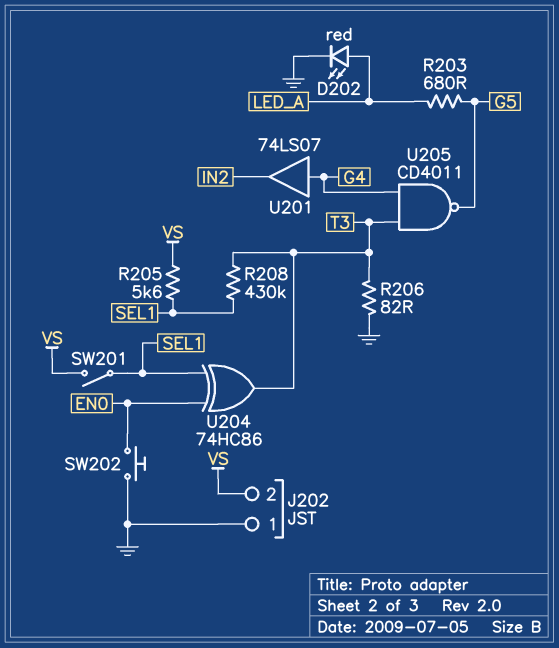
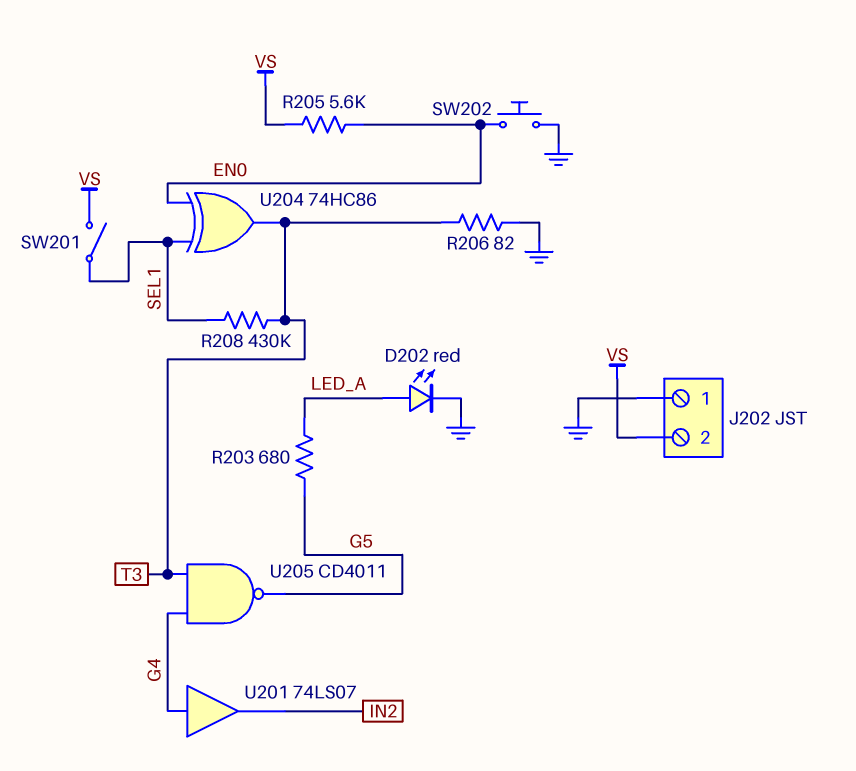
R205: 5.6k (SEL1, VS) -> 5.6k (EN0, VS)

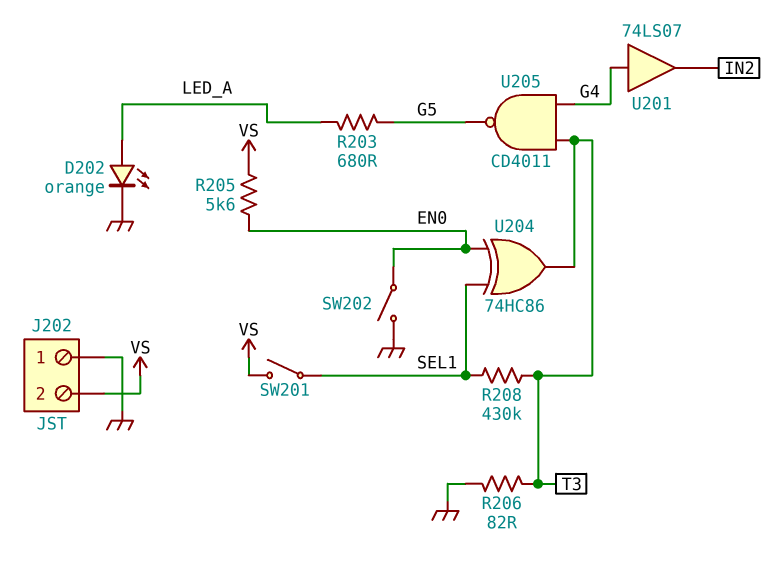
D202: LED red (A LED_A, K GND) -> LED orange (A LED_A, K GND)
SW202: button (EN0, GND) -> switch (EN0, GND)

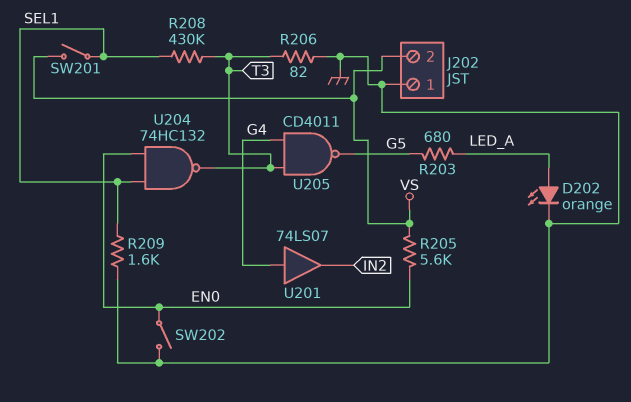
R209: none -> 1.6k (GND, SEL1)
U204: XOR 74HC86 (in EN0, in SEL1, out T3) -> NAND 74HC132 (in EN0, in SEL1, out T3)

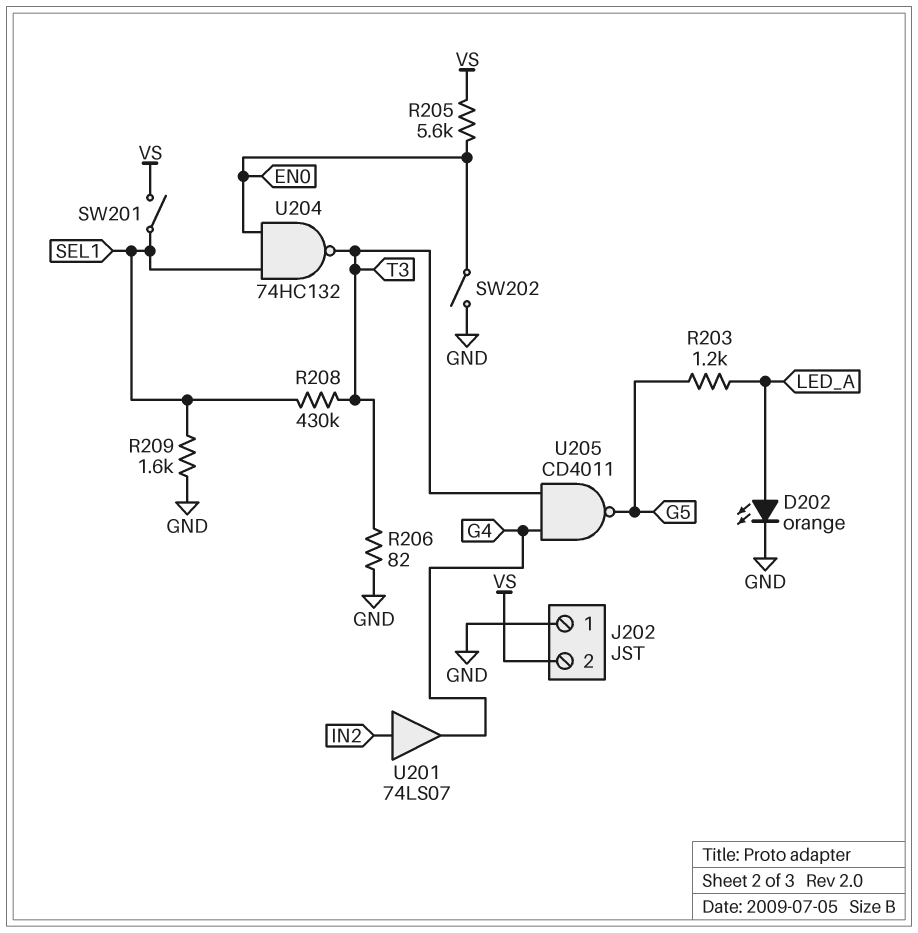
R203: 680 (G5, LED_A) -> 1.2k (G5, LED_A)
U201: buffer 74LS07 (in G4, out IN2) -> buffer 74LS07 (in IN2, out G4)

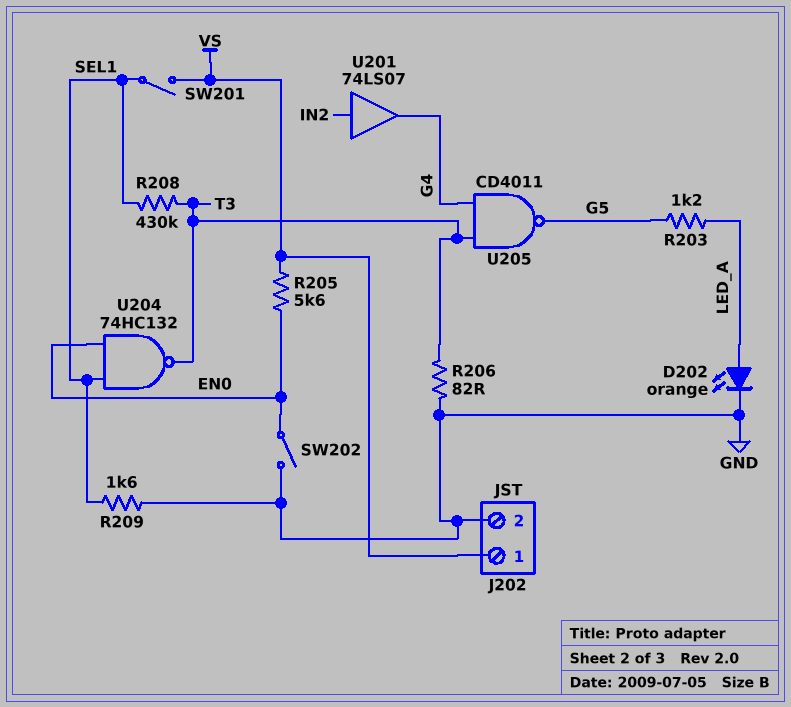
J202 pin 1: GND -> VS
J202 pin 2: VS -> GND

